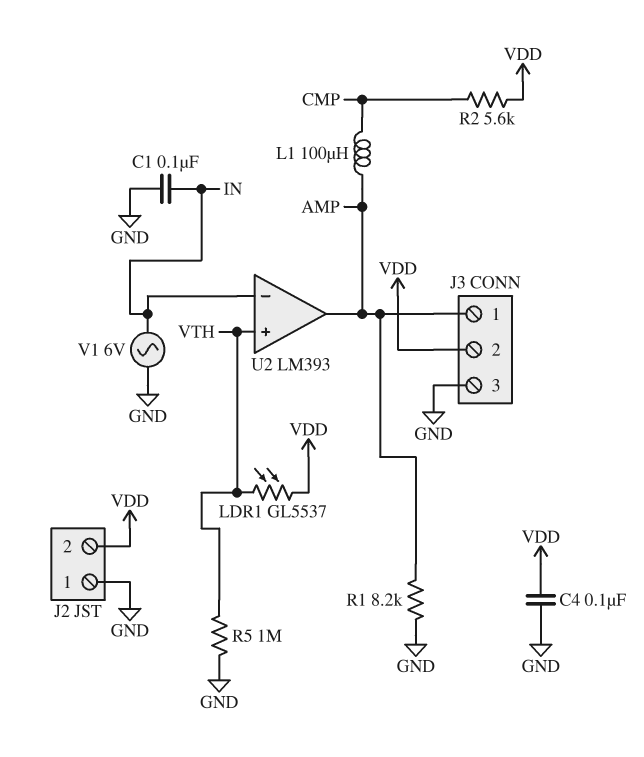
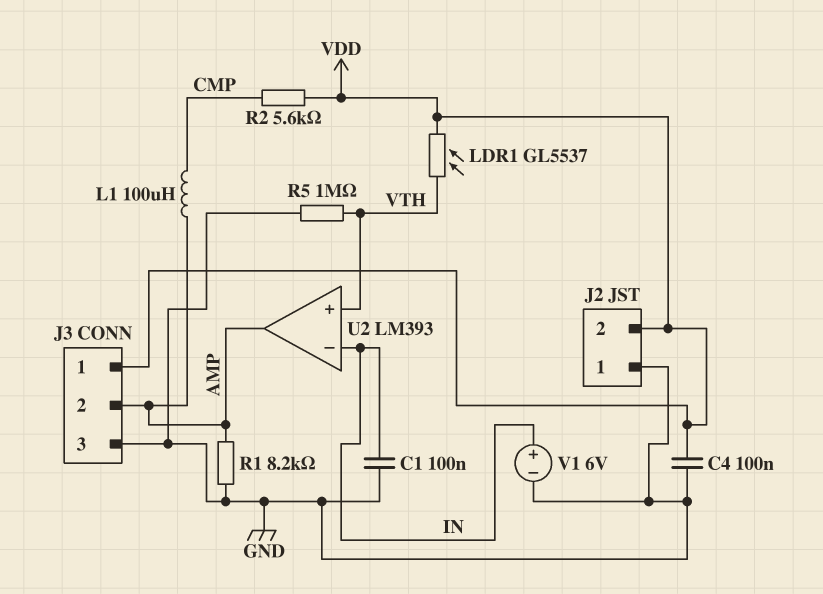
J3 pin 1: AMP -> VDD
J3 pin 2: VDD -> AMP
V1: AC 6V (GND, IN) -> 6V (plus IN, minus GND)

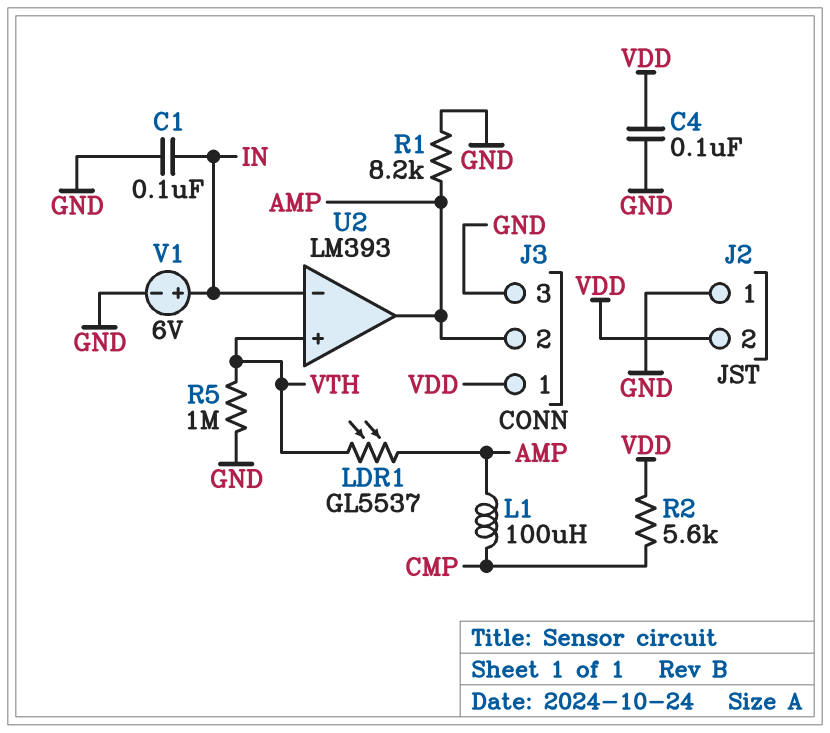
LDR1: GL5537 (VDD, VTH) -> GL5537 (AMP, VTH)

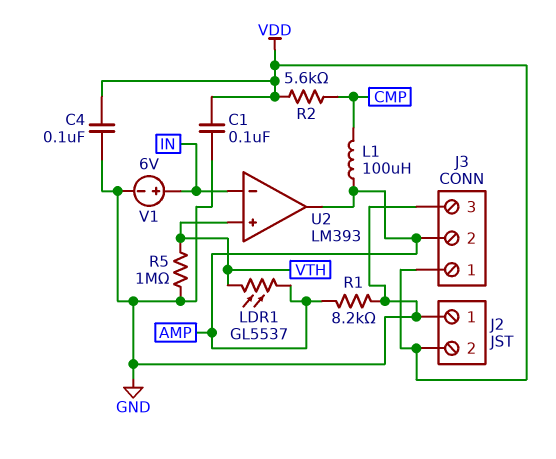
C1: 100nF (GND, IN) -> 100nF (GND, VDD)

